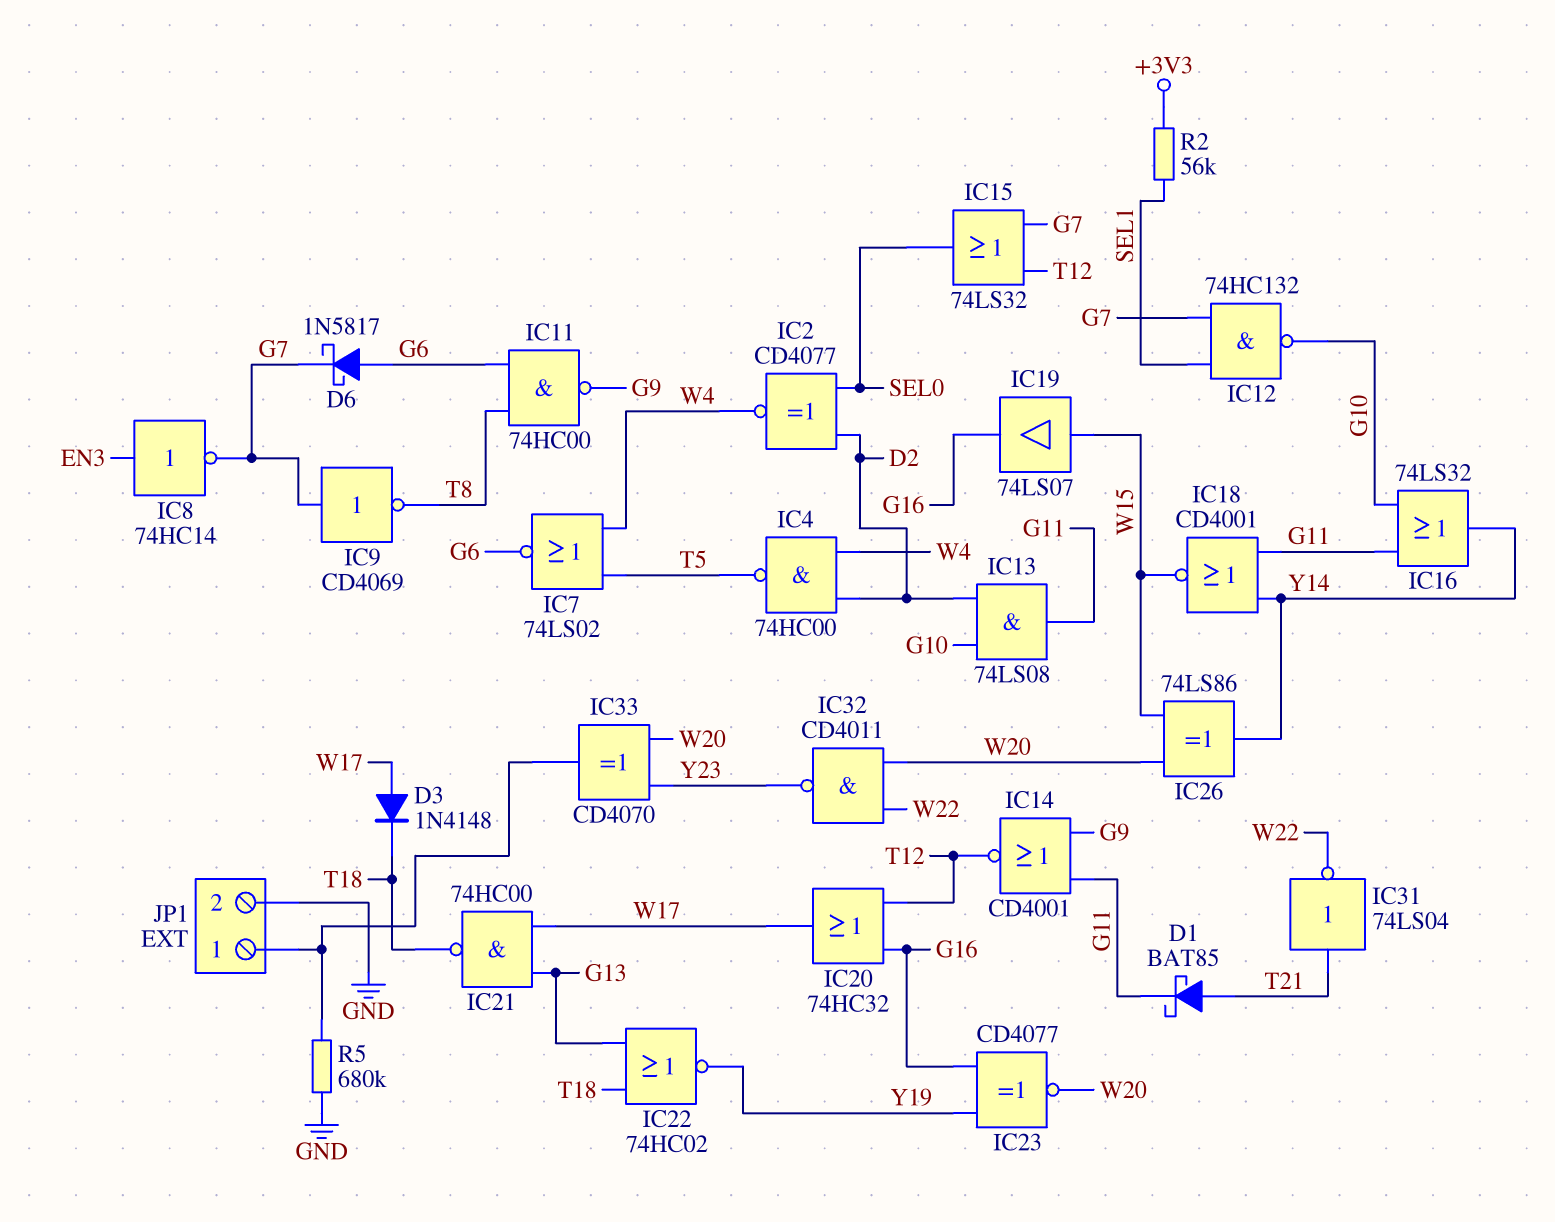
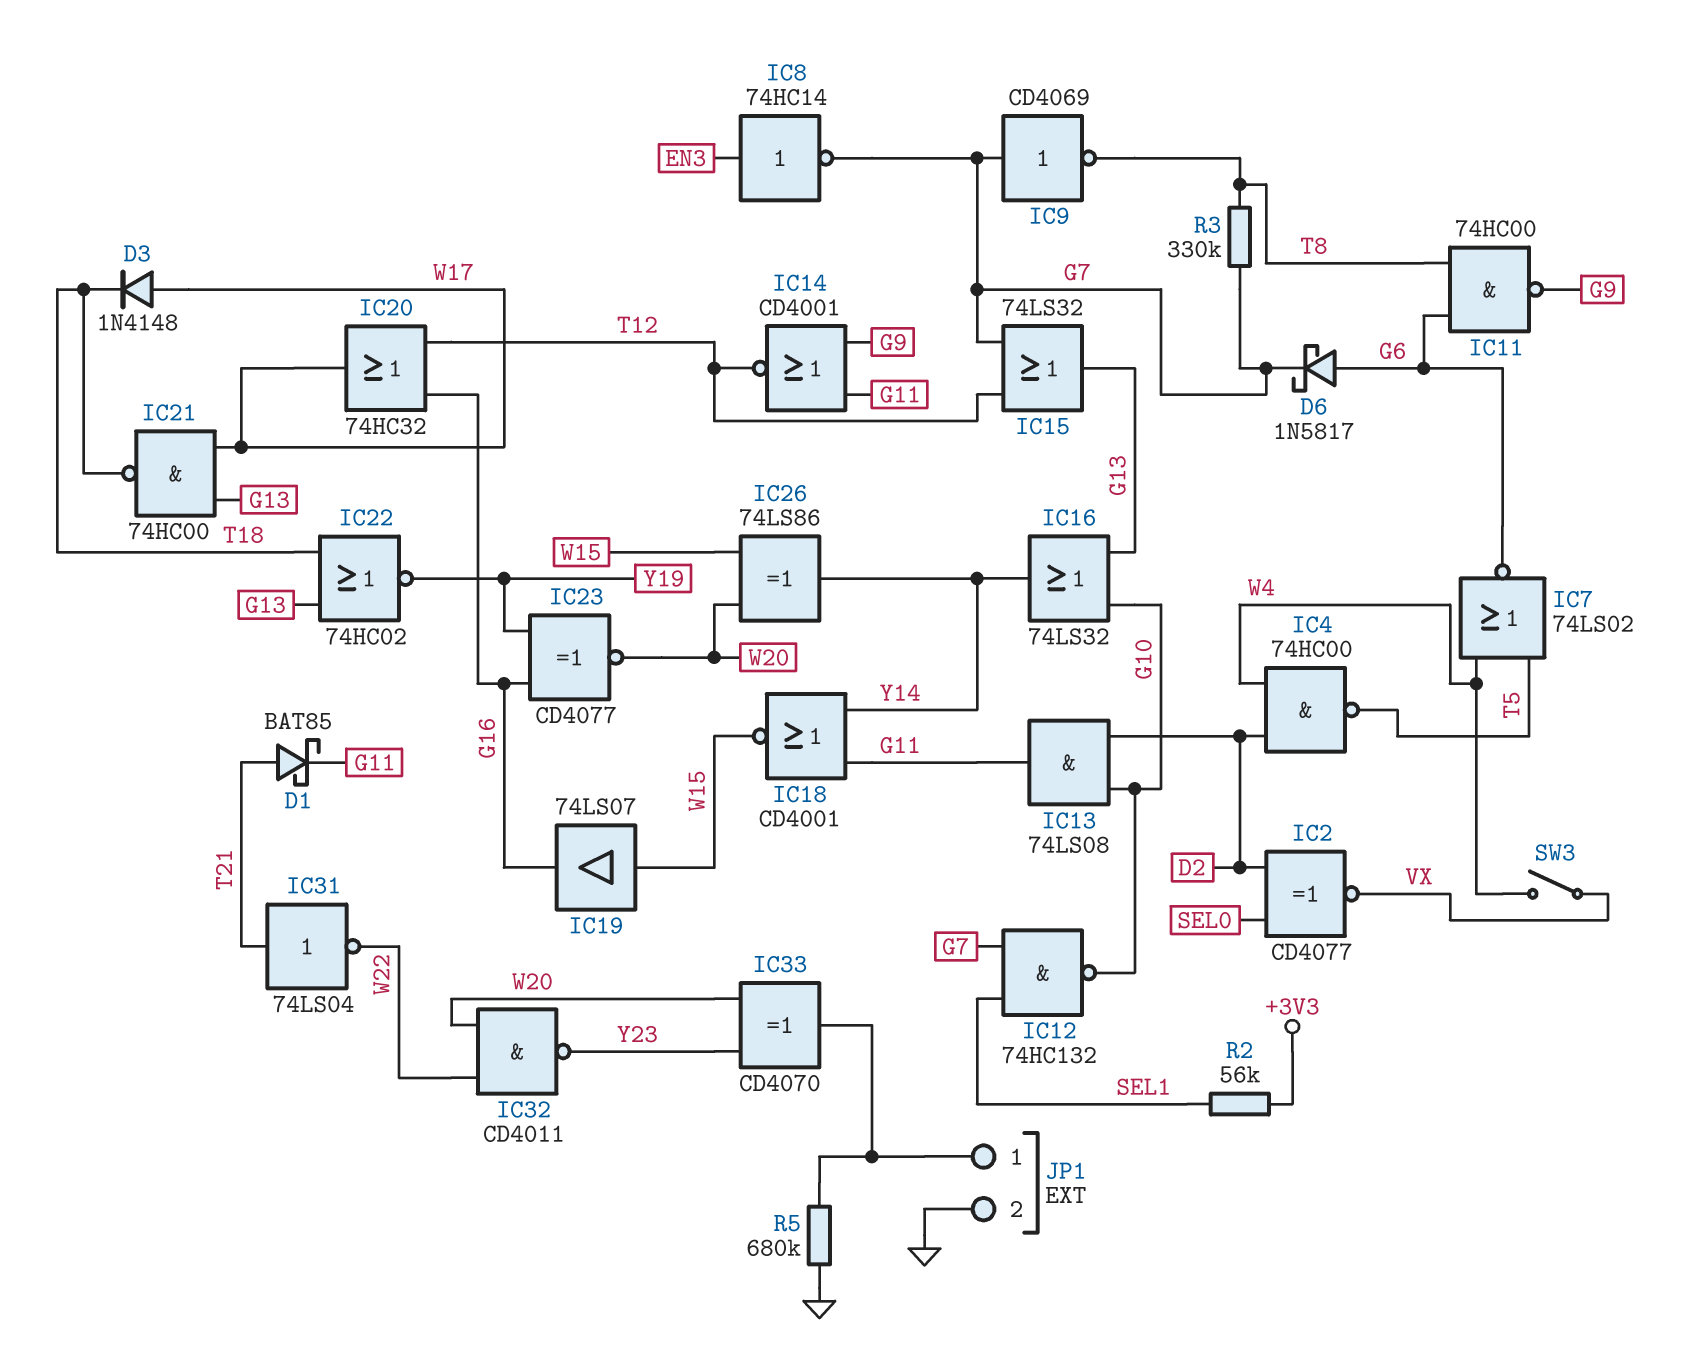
IC2: XNOR CD4077 (in D2, in SEL0, out W4) -> XNOR CD4077 (in D2, in SEL0, out VX)
IC15: OR 74LS32 (in G7, in T12, out SEL0) -> OR 74LS32 (in G7, in T12, out G13)
IC16: OR 74LS32 (in G10, in G11, out Y14) -> OR 74LS32 (in G10, in G13, out Y14)
R3: none -> 330k (G7, T8)
SW3: none -> switch (VX, W4)

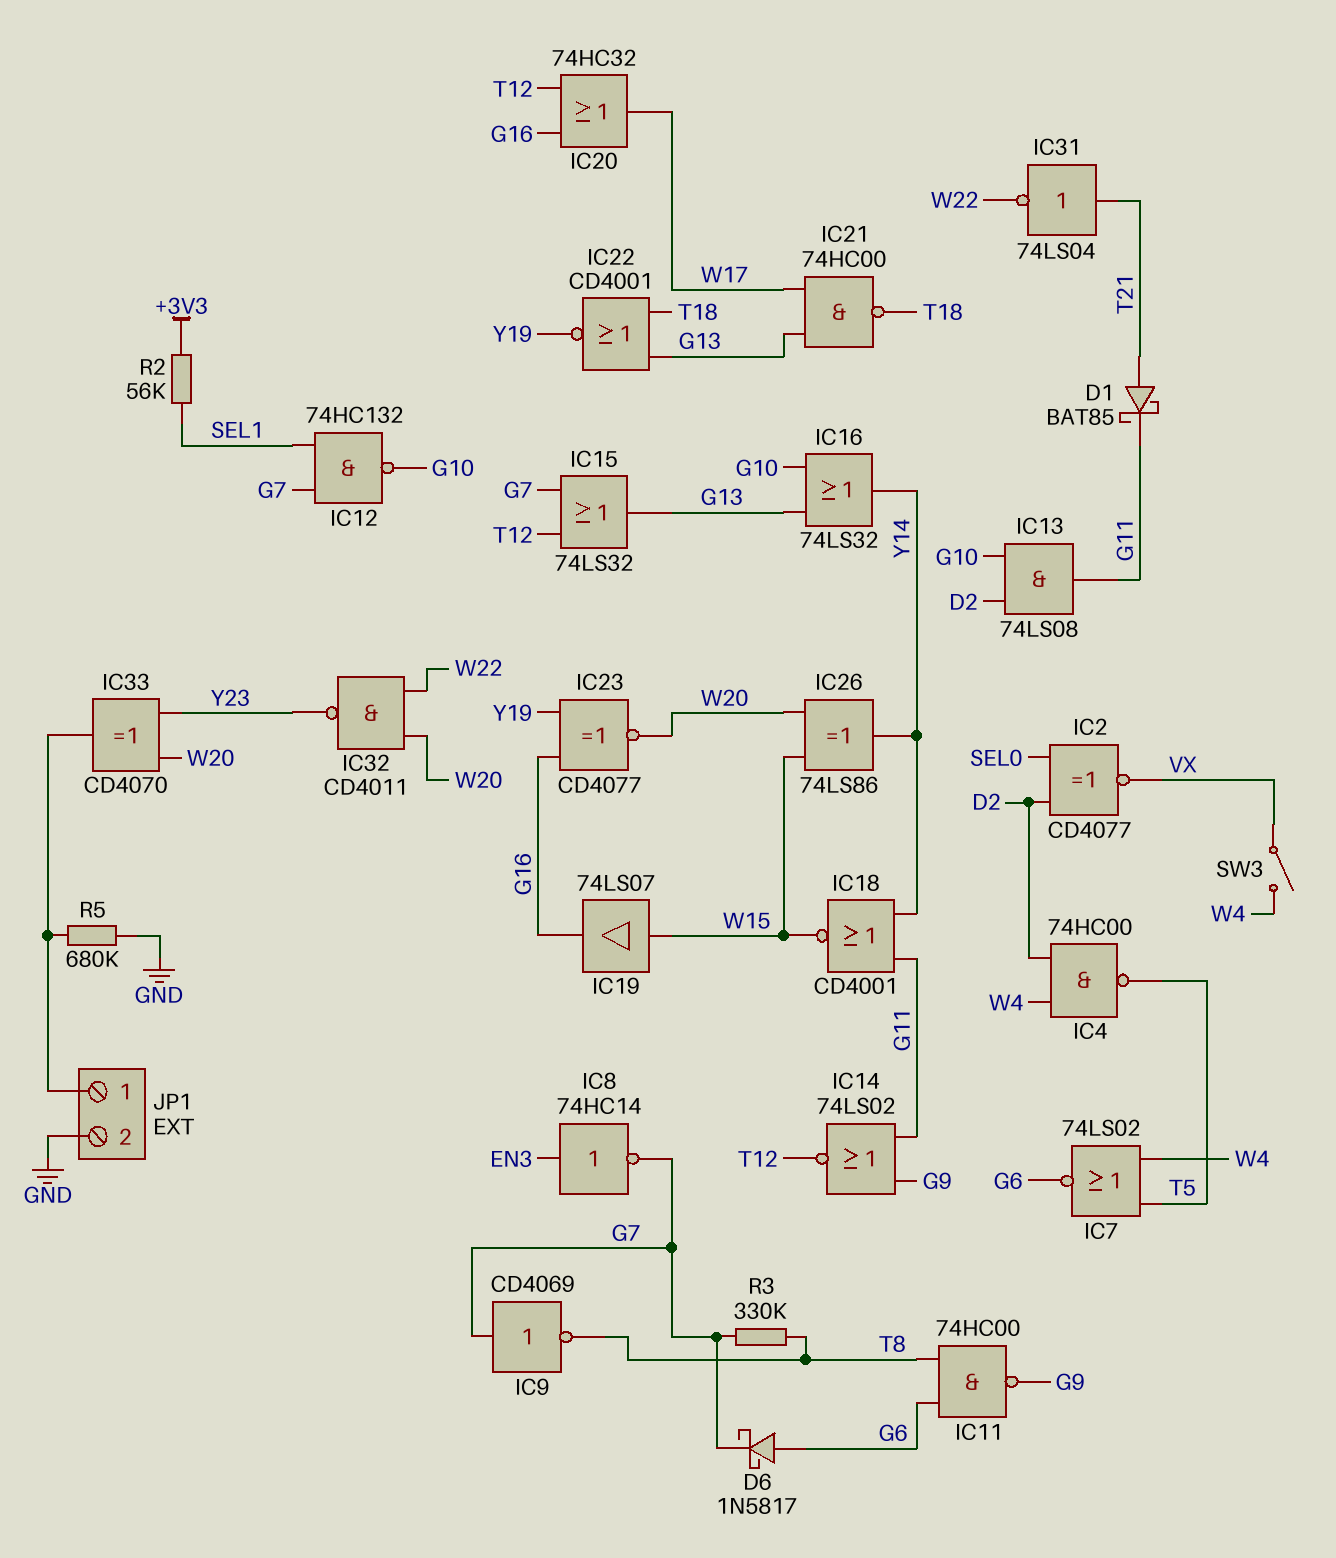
D3: diode 1N4148 (A W17, K T18) -> none
IC14: NOR CD4001 (in G9, in G11, out T12) -> NOR 74LS02 (in G9, in G11, out T12)
IC22: NOR 74HC02 (in G13, in T18, out Y19) -> NOR CD4001 (in G13, in T18, out Y19)

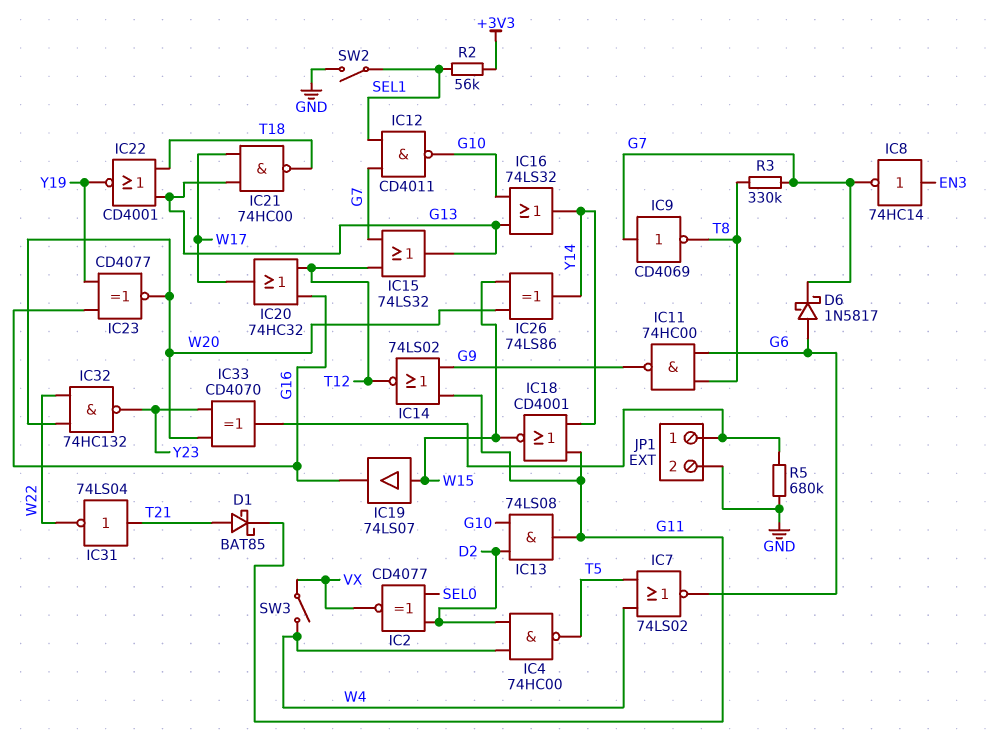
IC12: NAND 74HC132 (in G7, in SEL1, out G10) -> NAND CD4011 (in G7, in SEL1, out G10)
IC32: NAND CD4011 (in W20, in W22, out Y23) -> NAND 74HC132 (in W20, in W22, out Y23)
SW2: none -> switch (GND, SEL1)

